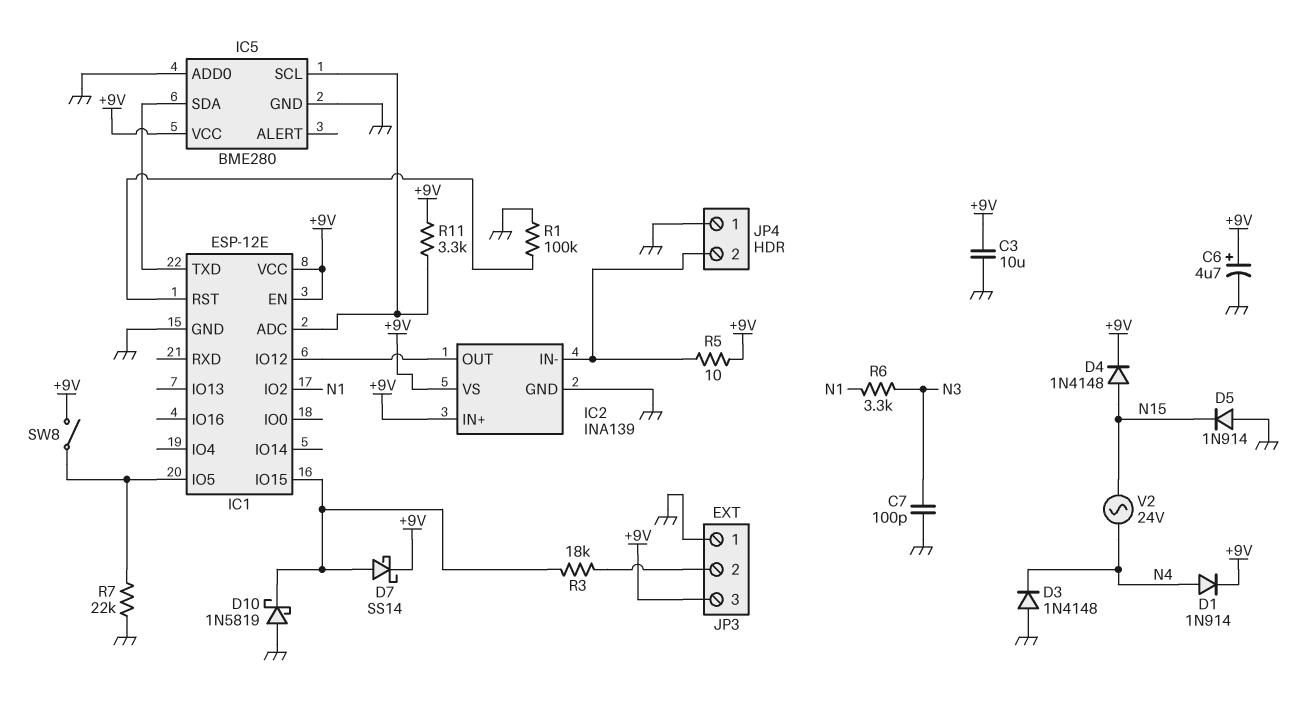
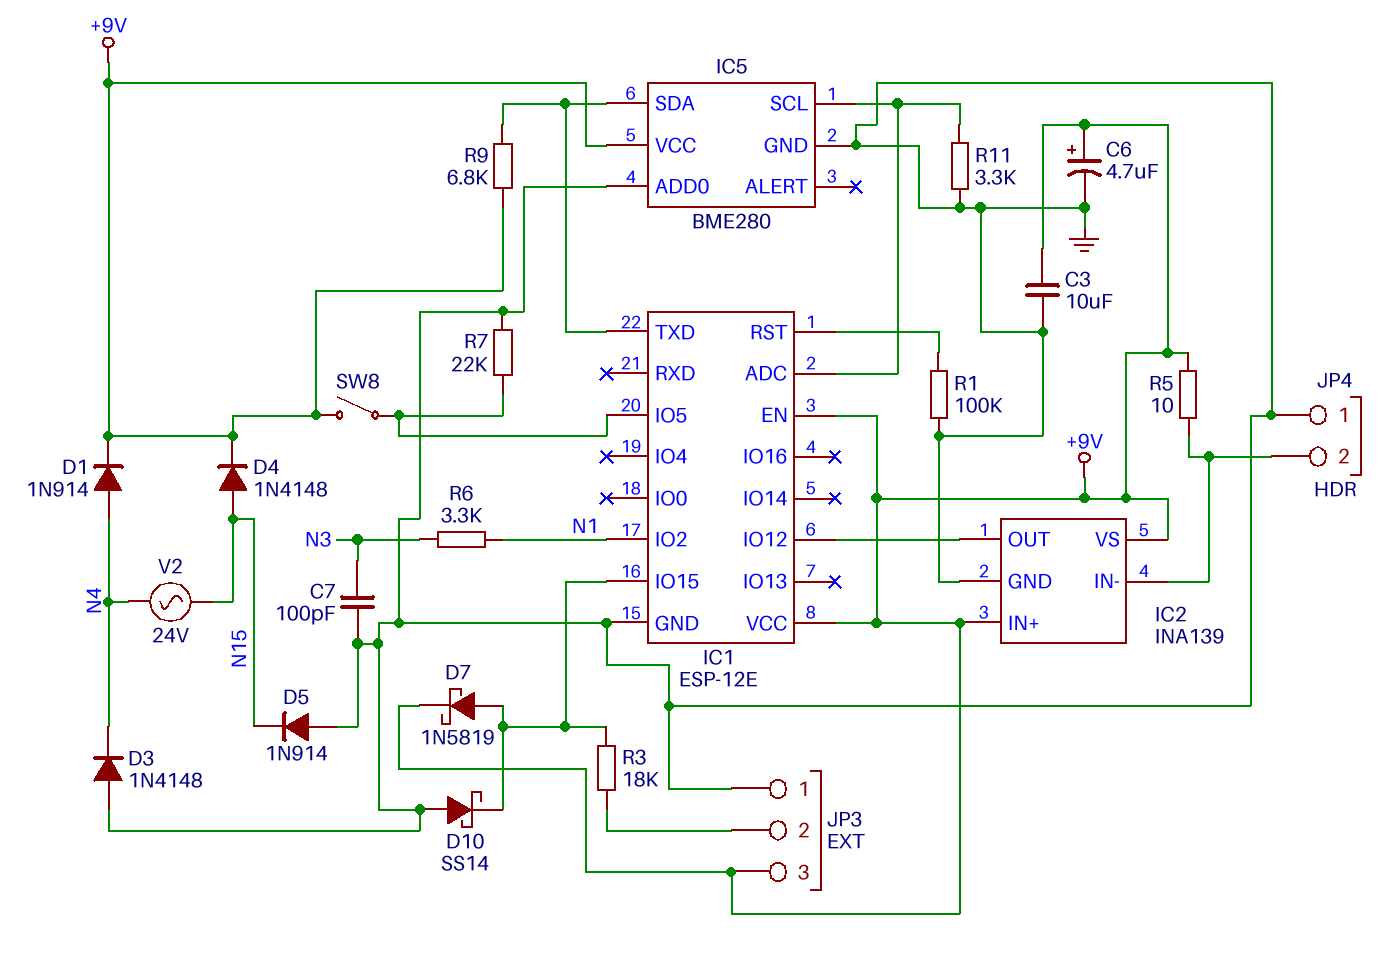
D7: schottky SS14 (A IC1/IO15, K +9V) -> schottky 1N5819 (A IC1/IO15, K +9V)
D10: schottky 1N5819 (A GND, K IC1/IO15) -> schottky SS14 (A GND, K IC1/IO15)
R9: none -> 6.8k (+9V, IC1/TXD)
R11: 3.3k (+9V, IC1/ADC) -> 3.3k (GND, IC1/ADC)

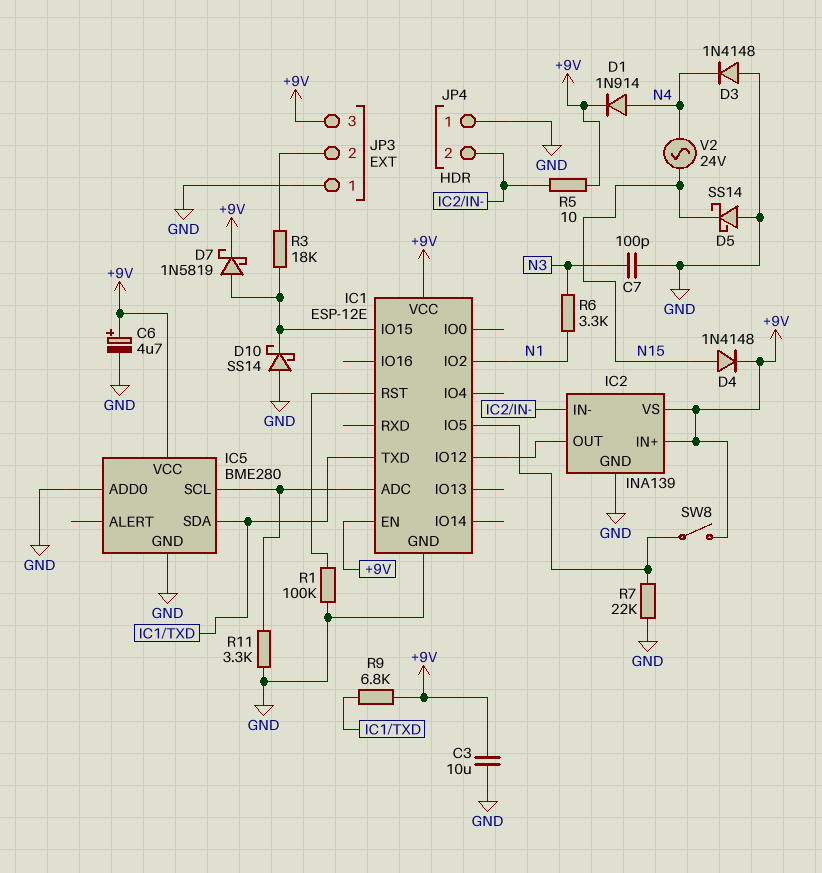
D5: diode 1N914 (A GND, K N15) -> schottky SS14 (A GND, K N15)

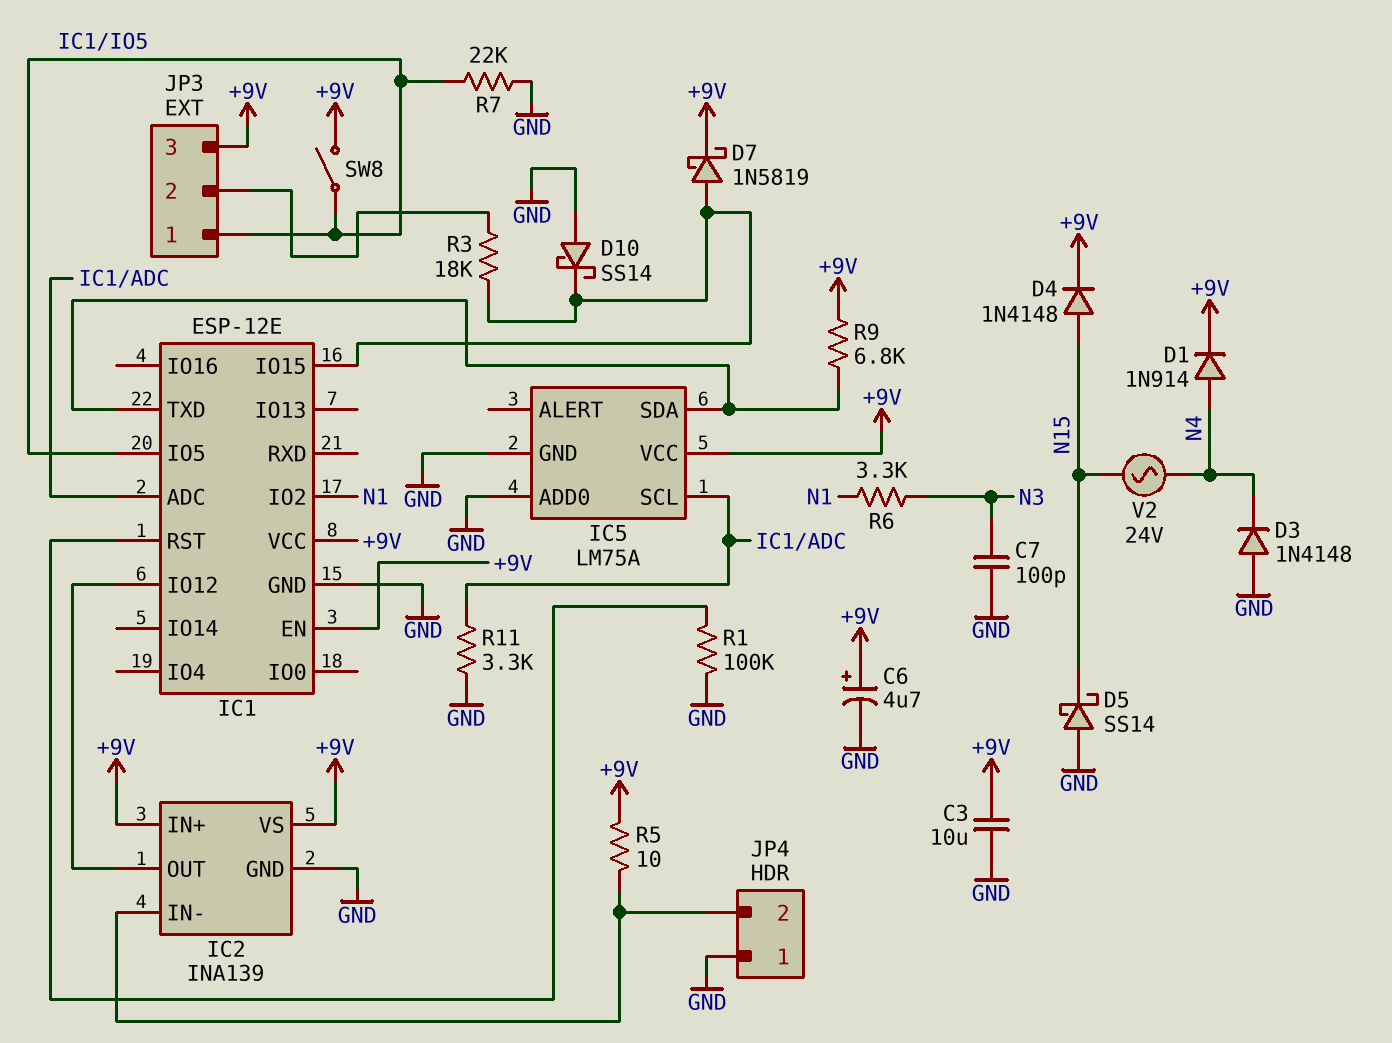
IC5: BME280 -> LM75A
JP3 pin 1: GND -> IC1/IO5

